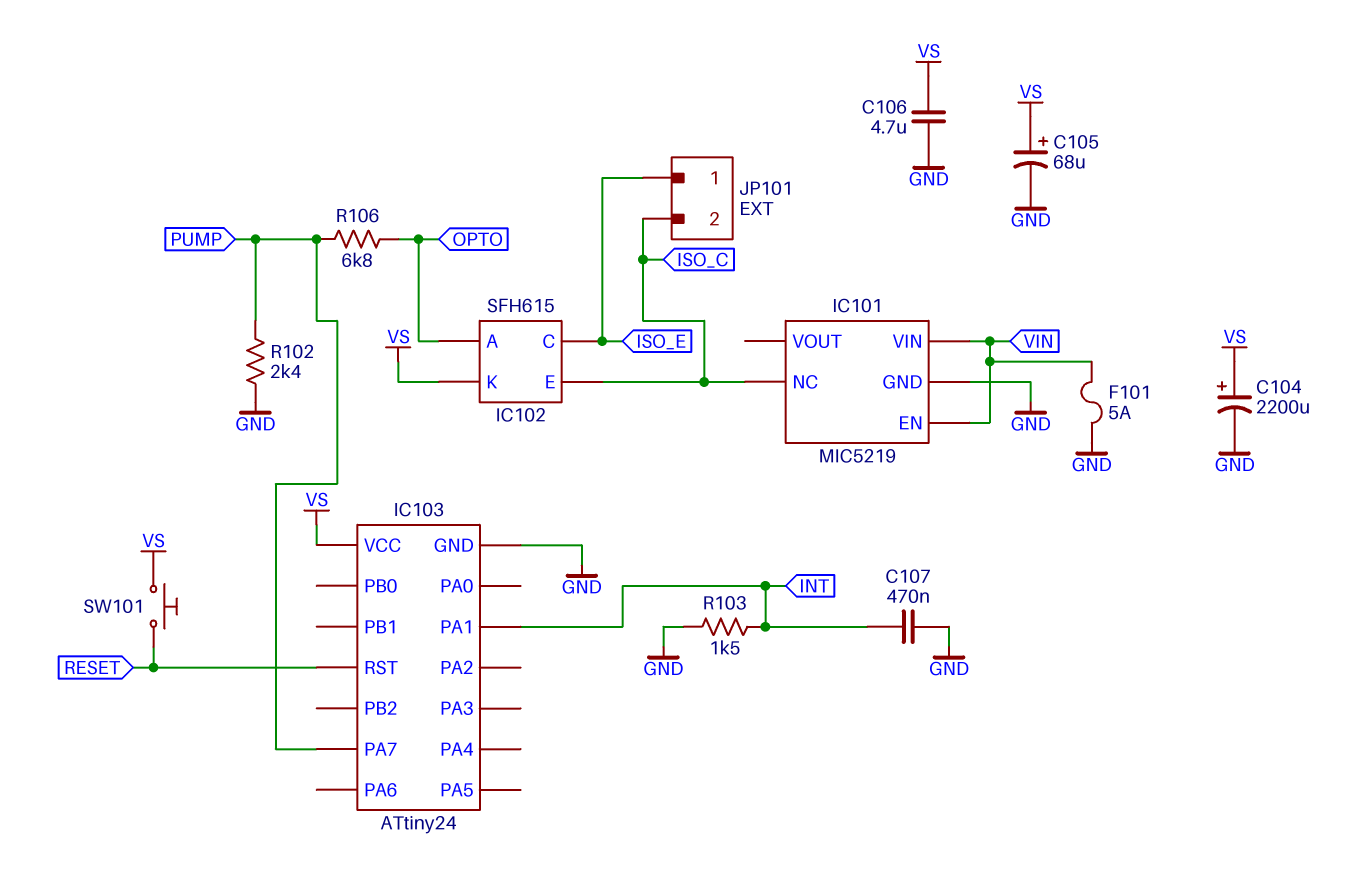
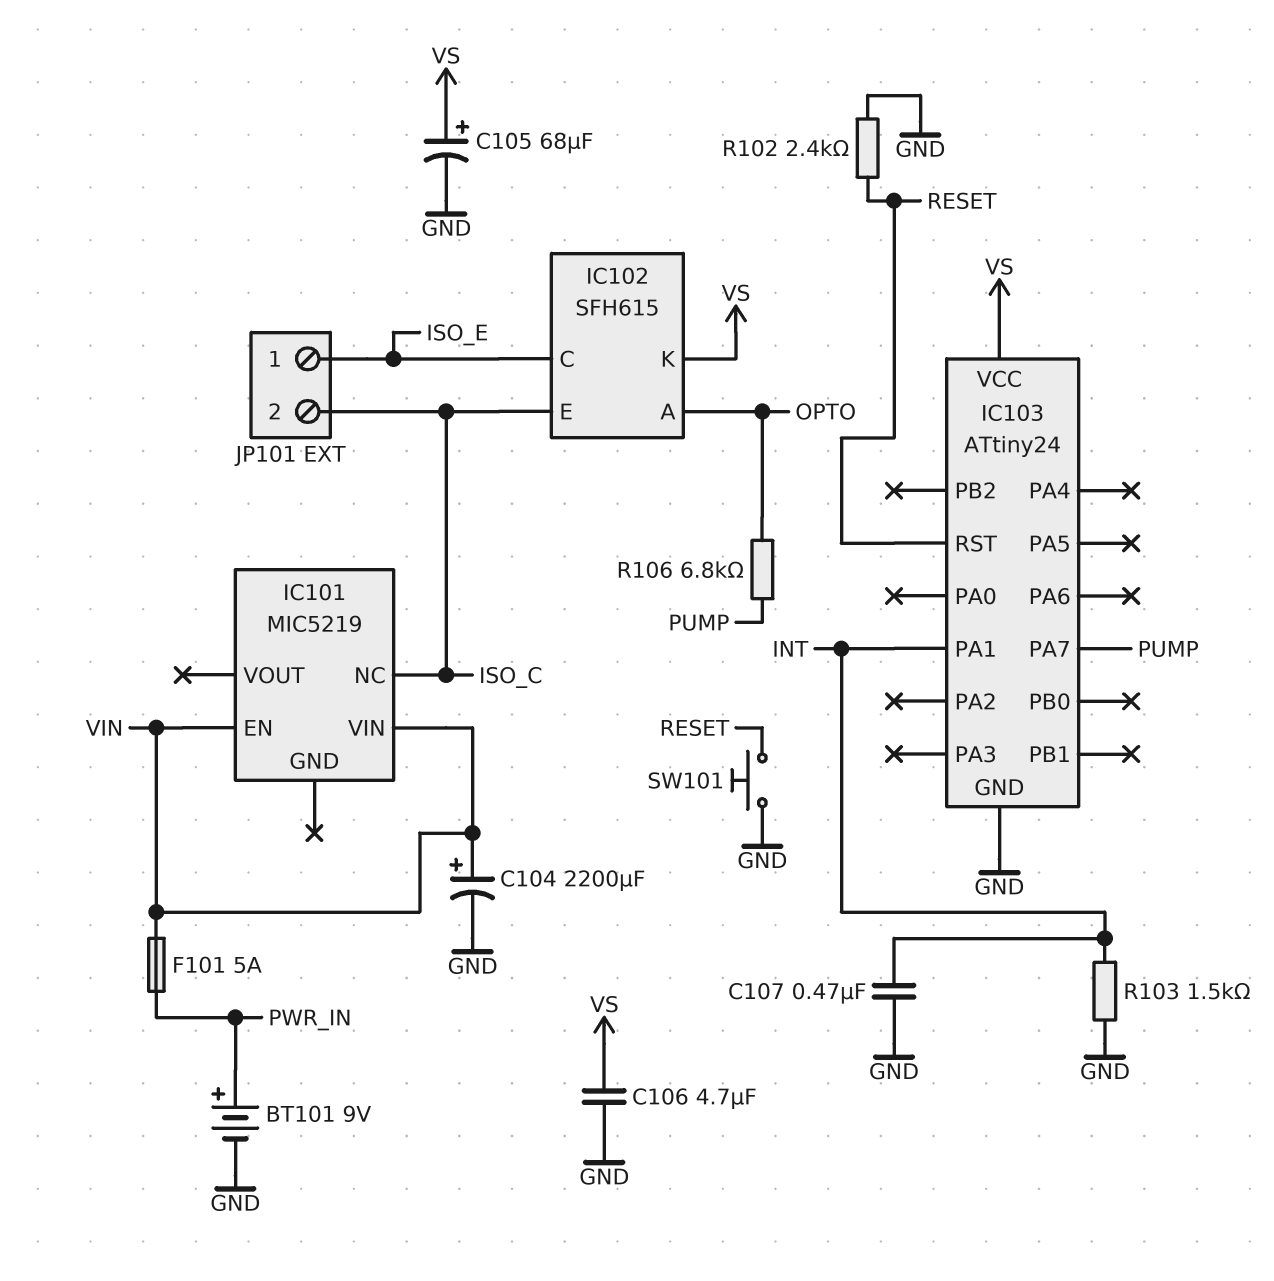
BT101: none -> 9V (plus PWR_IN, minus GND)
C104: 2200uF (plus VS, minus GND) -> 2200uF (plus VIN, minus GND)
F101: 5A (GND, VIN) -> 5A (PWR_IN, VIN)
IC101 pin GND: GND -> none
R102: 2.4k (GND, PUMP) -> 2.4k (GND, RESET)
SW101: button (RESET, VS) -> button (GND, RESET)

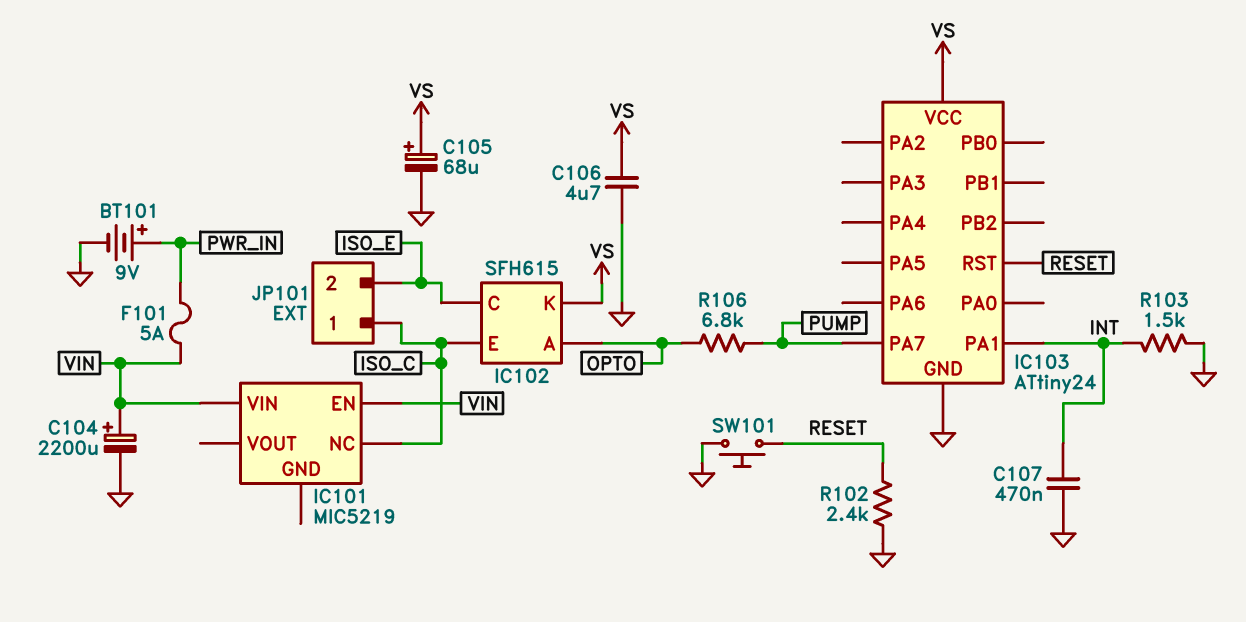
JP101 pin 1: ISO_E -> ISO_C
JP101 pin 2: ISO_C -> ISO_E

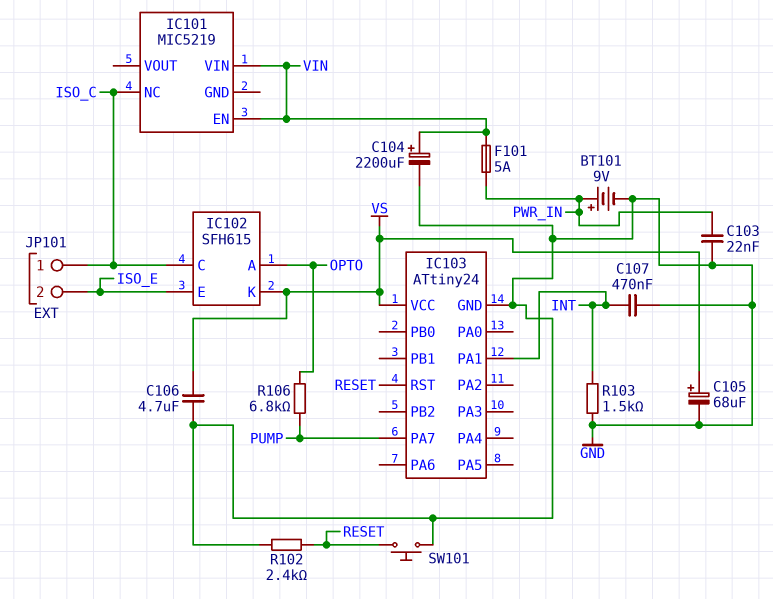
C103: none -> 22nF (GND, PWR_IN)
IC102 pin C: ISO_E -> ISO_C
IC102 pin E: ISO_C -> ISO_E

